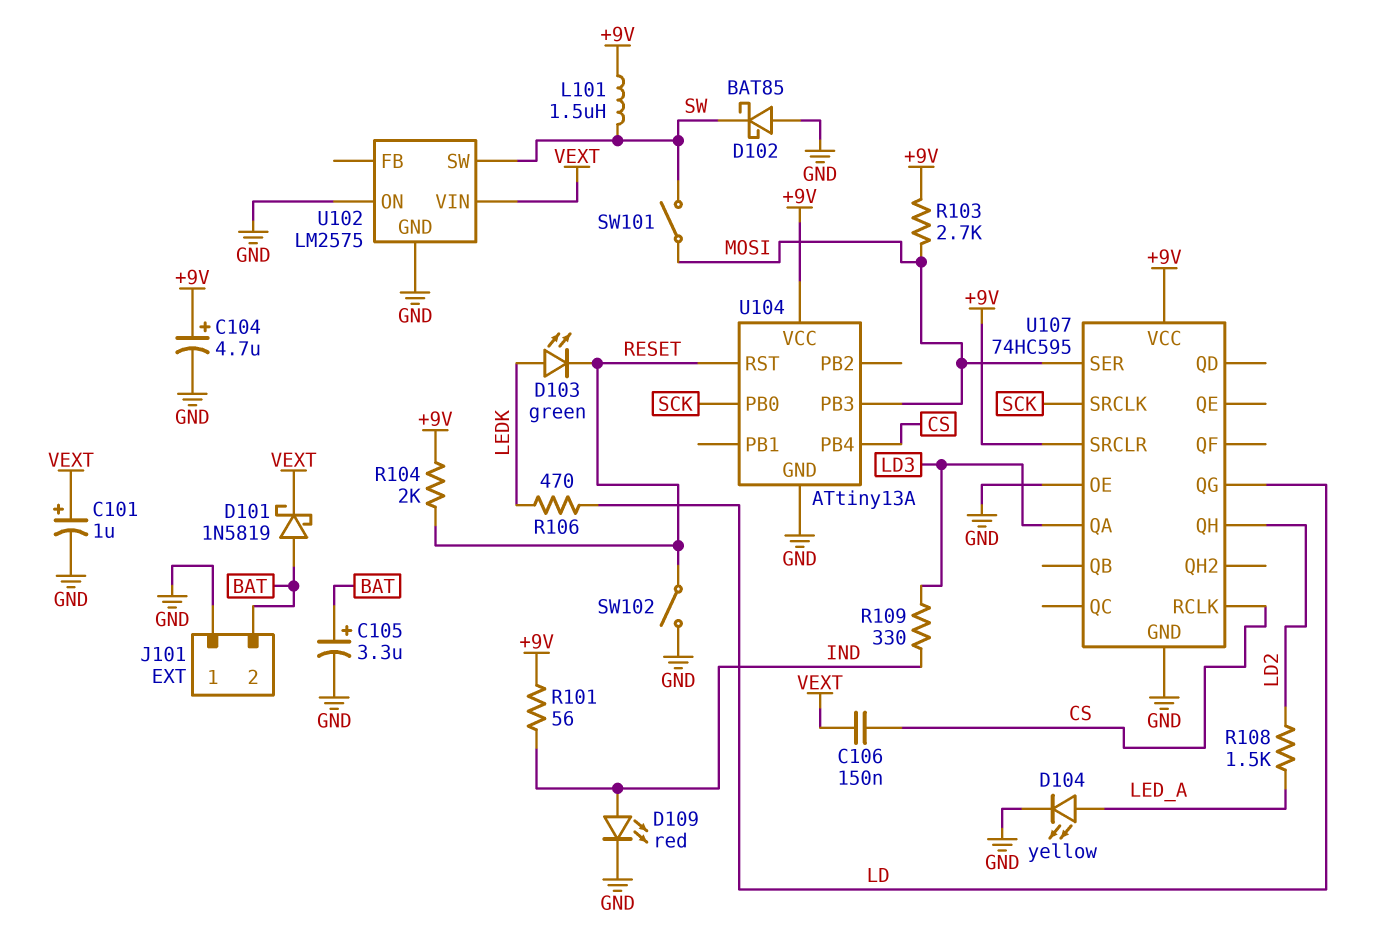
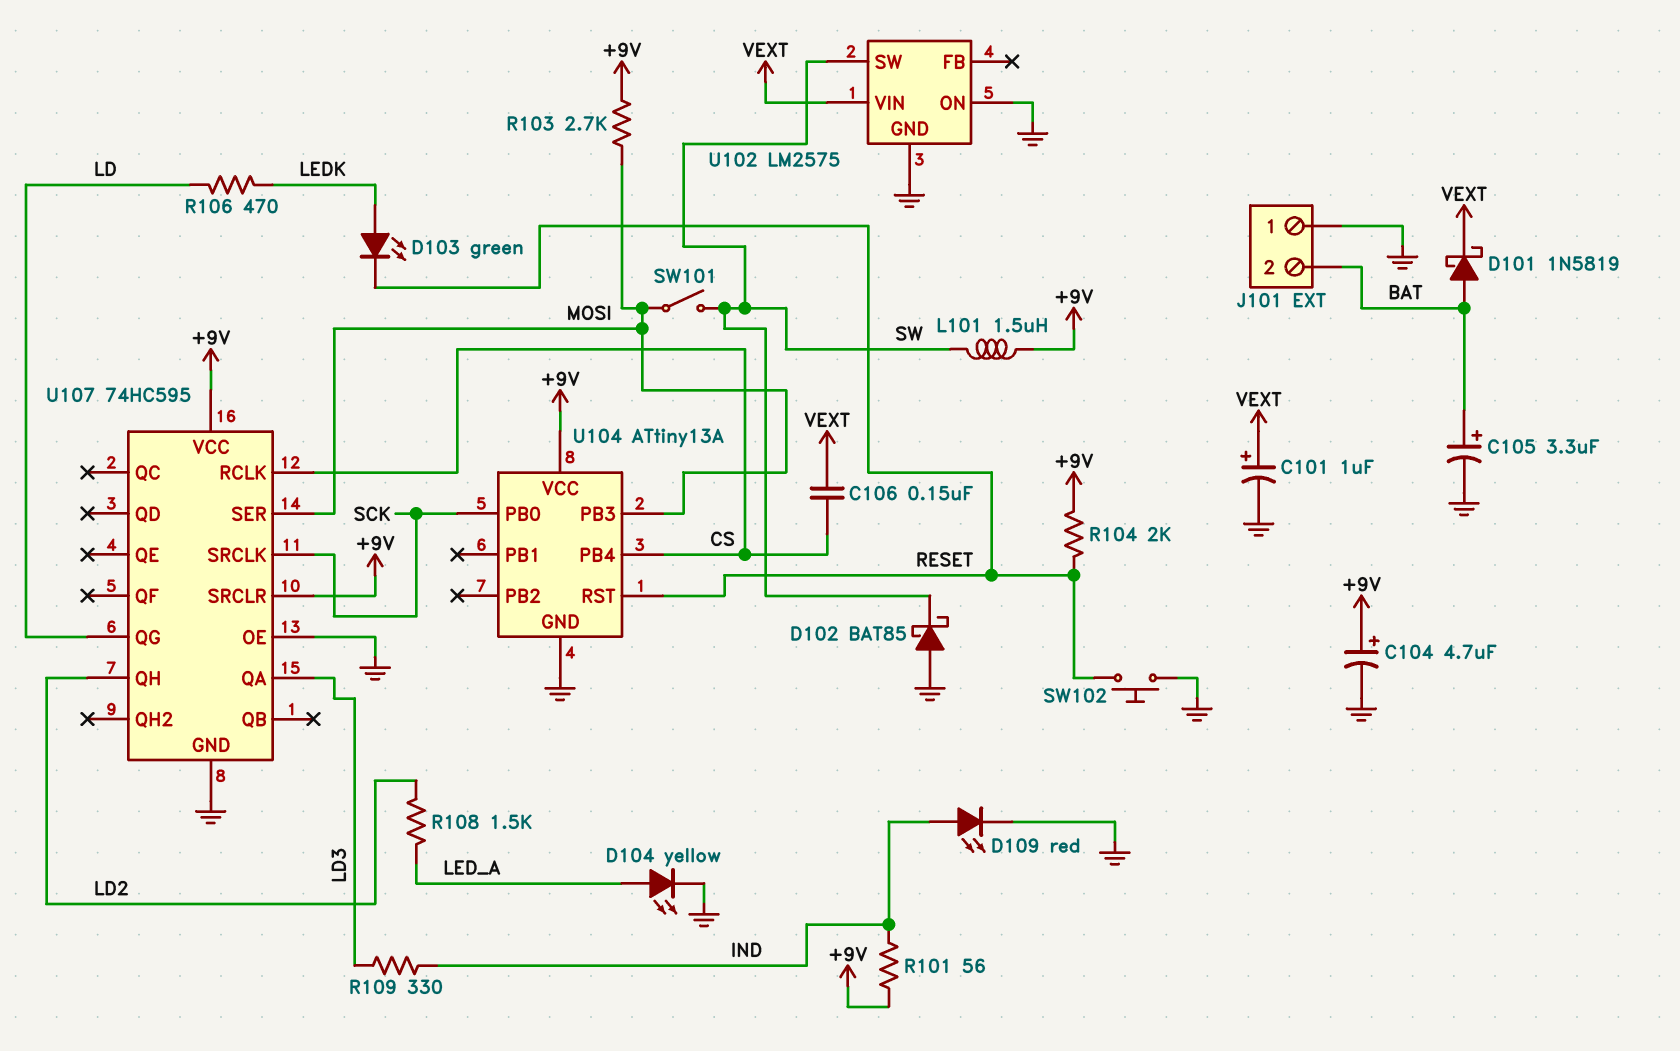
SW102: switch (GND, RESET) -> button (GND, RESET)

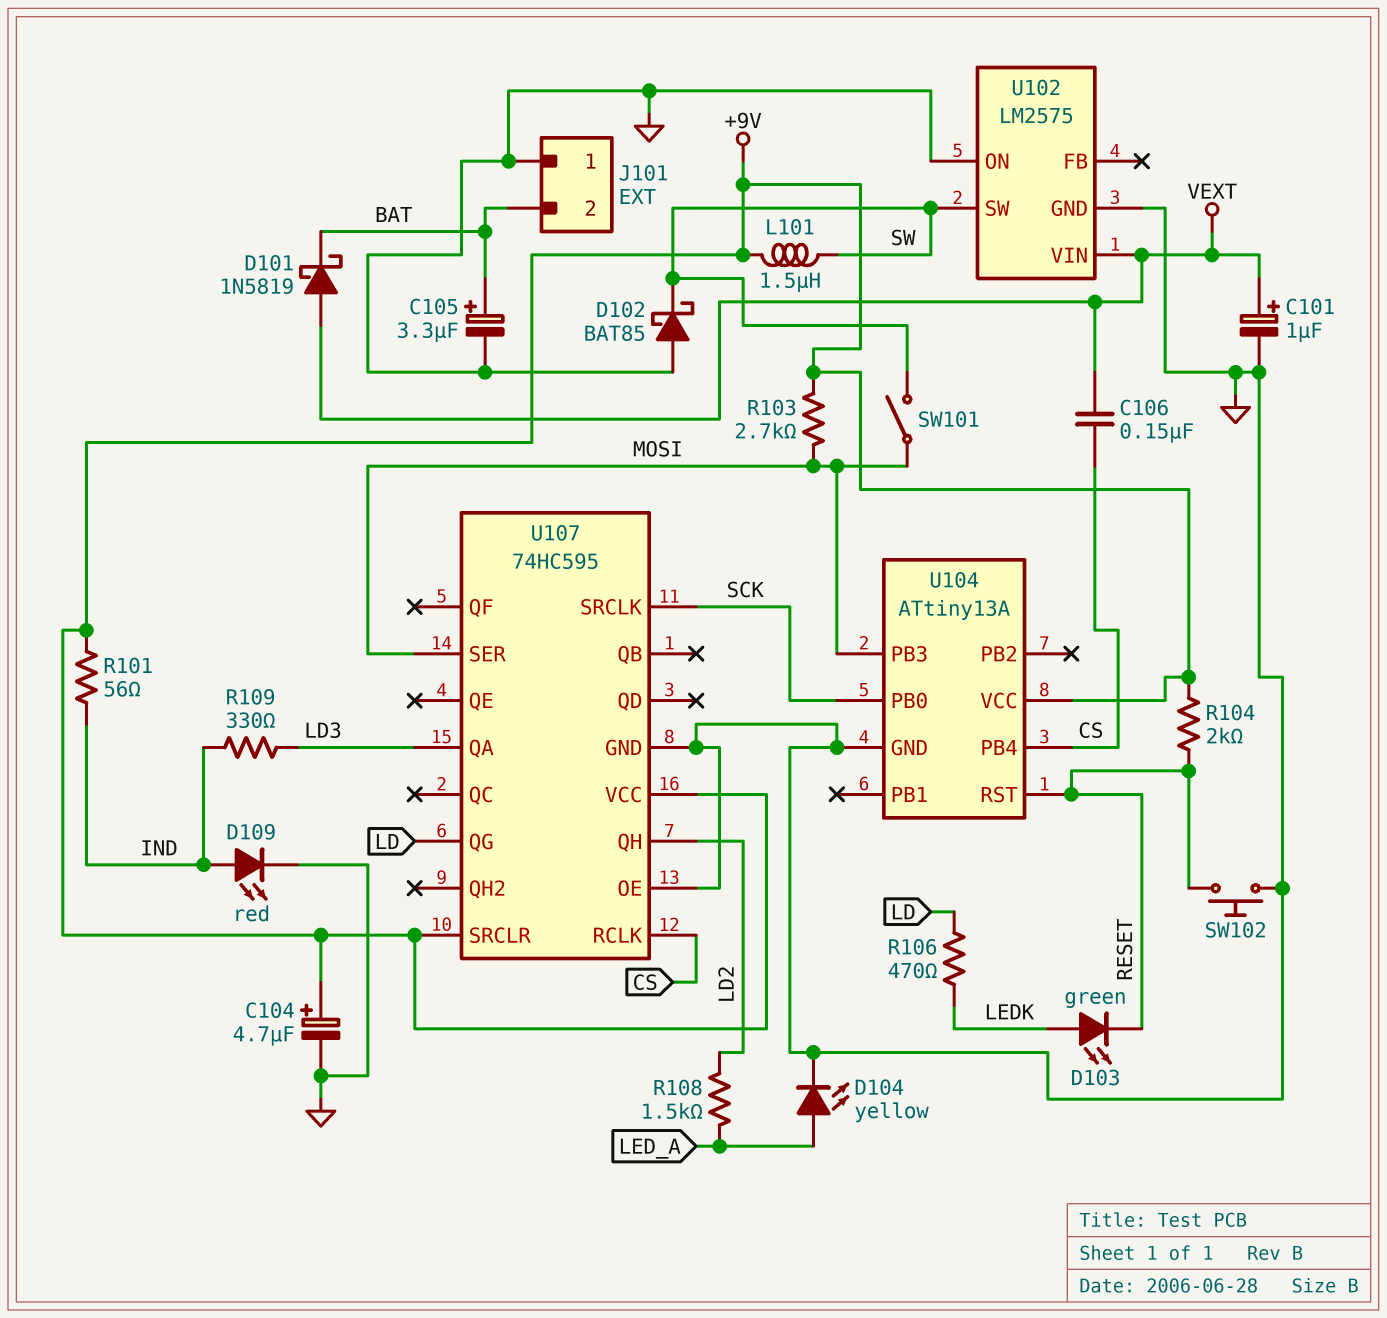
D101: schottky 1N5819 (A BAT, K VEXT) -> schottky 1N5819 (A VEXT, K BAT)

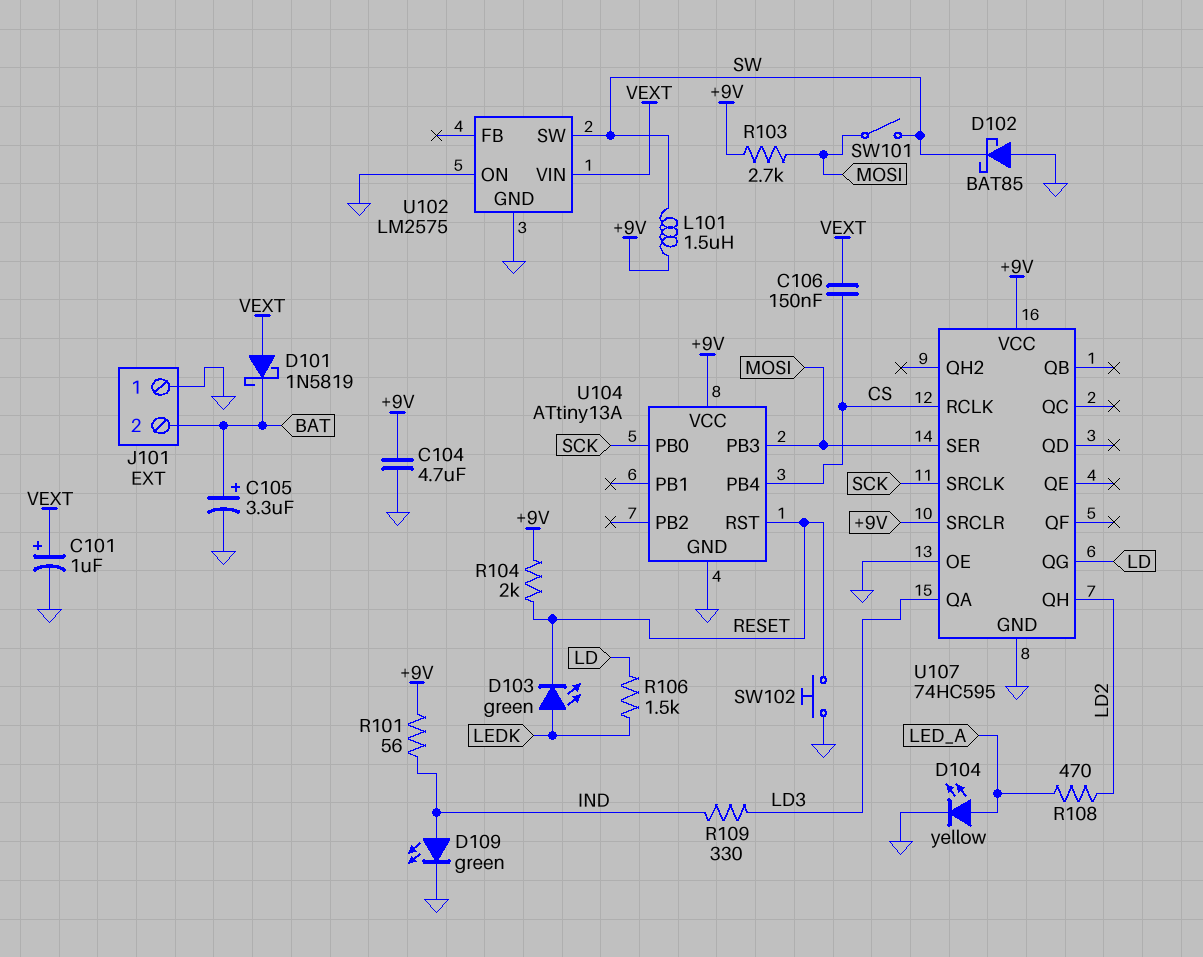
C104: 4.7uF (plus +9V, minus GND) -> 4.7uF (+9V, GND)
D109: LED red (A IND, K GND) -> LED green (A IND, K GND)
R106: 470 (LD, LEDK) -> 1.5k (LD, LEDK)
R108: 1.5k (LD2, LED_A) -> 470 (LD2, LED_A)

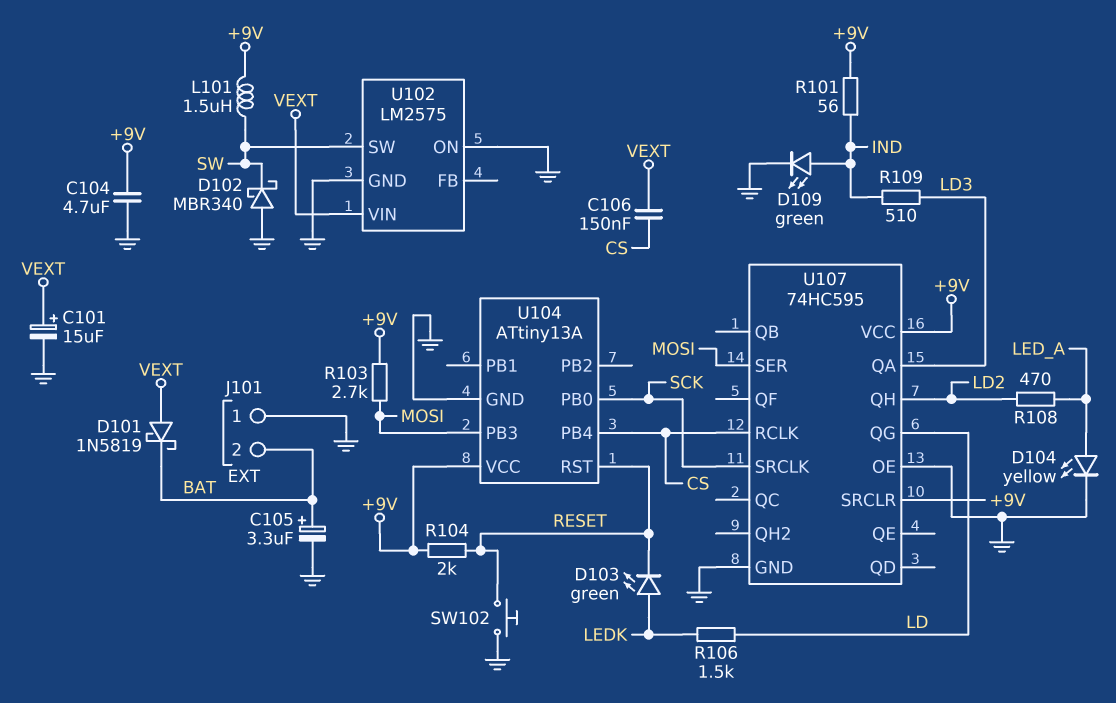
C101: 1uF (plus VEXT, minus GND) -> 15uF (plus VEXT, minus GND)
D102: schottky BAT85 (A GND, K SW) -> schottky MBR340 (A GND, K SW)
R109: 330 (IND, LD3) -> 510 (IND, LD3)
SW101: switch (MOSI, SW) -> none

